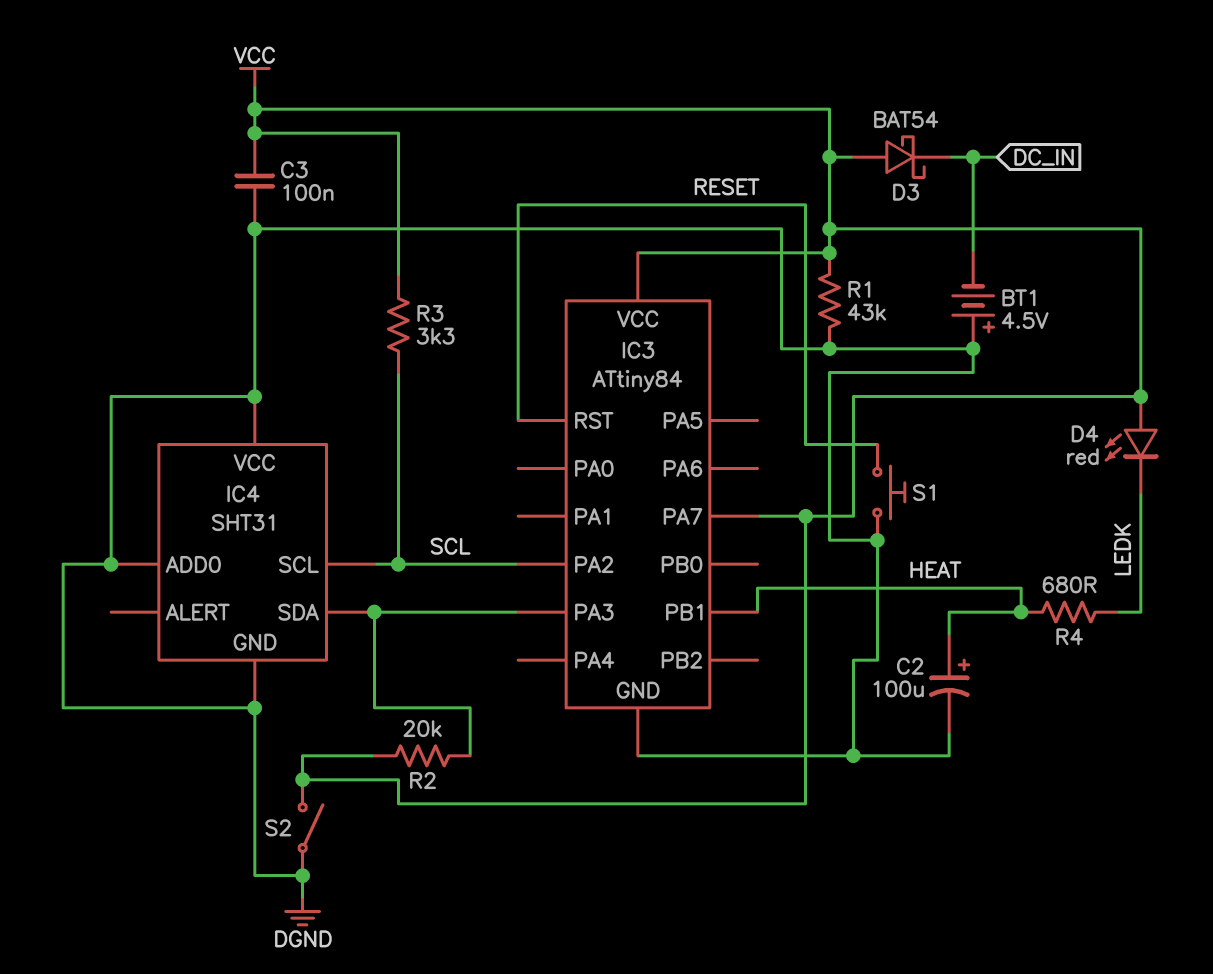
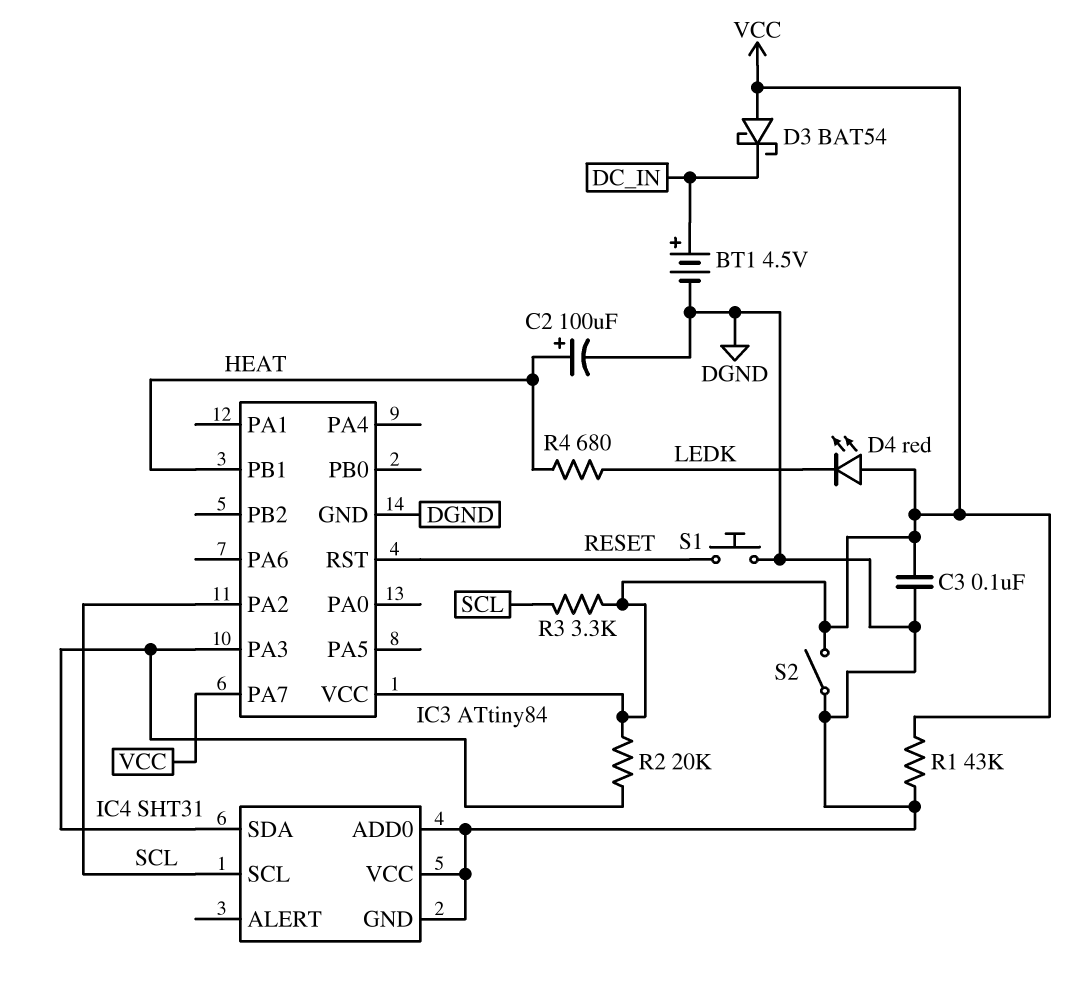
BT1: 4.5V (plus DGND, minus DC_IN) -> 4.5V (plus DC_IN, minus DGND)

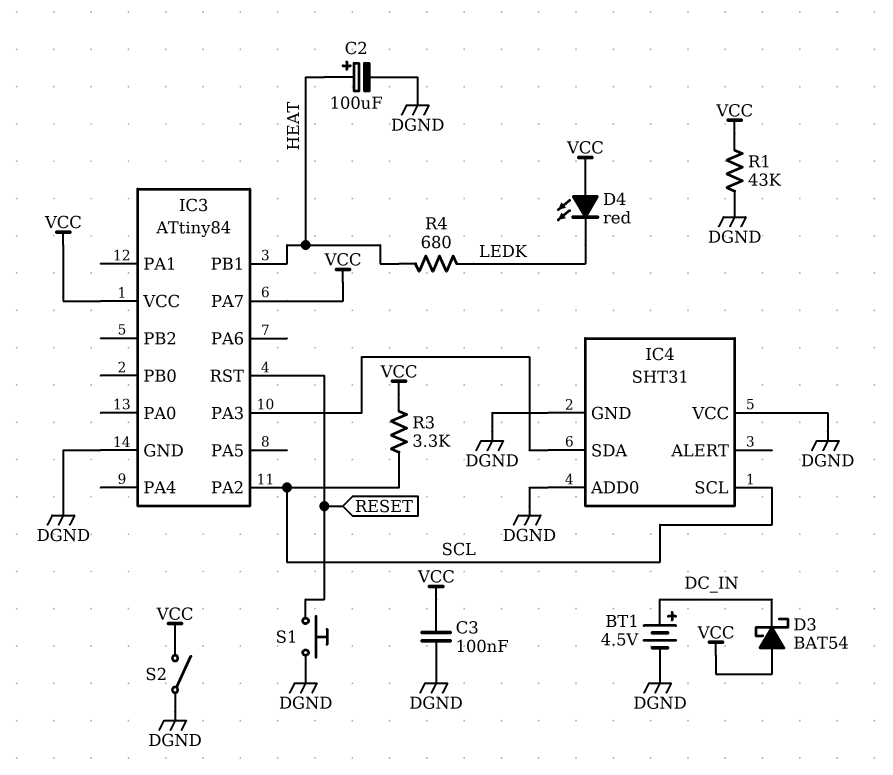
R2: 20k (IC3/PA3, VCC) -> none

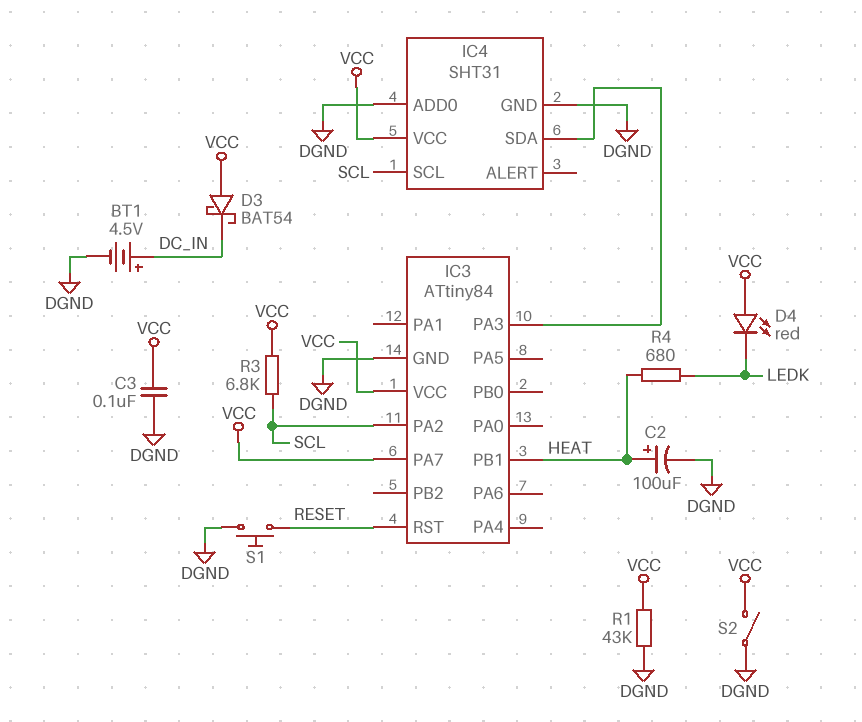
IC4 pin VCC: DGND -> VCC
R3: 3.3k (SCL, VCC) -> 6.8k (SCL, VCC)

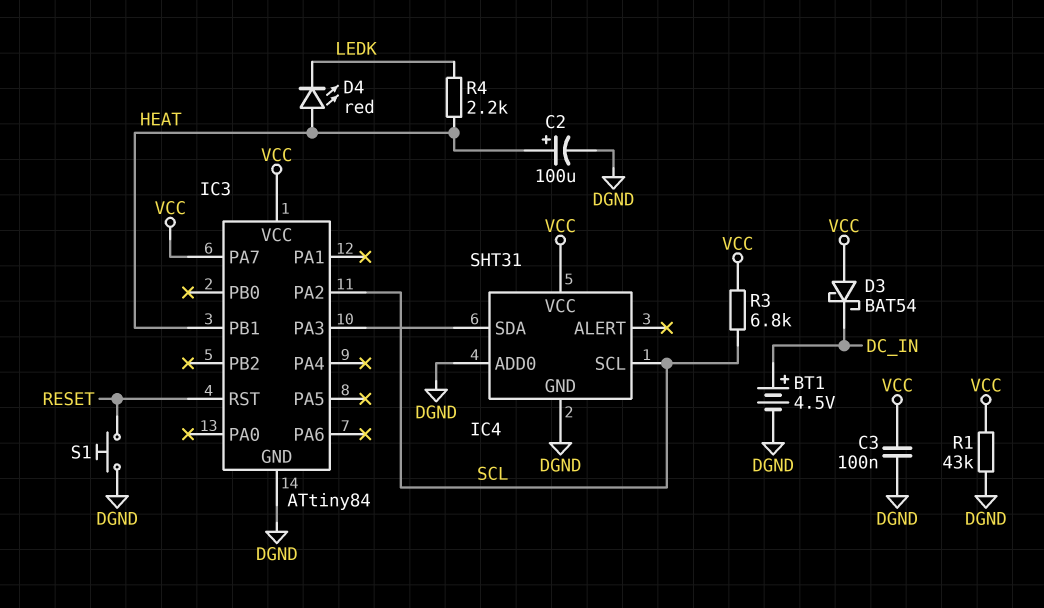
D4: LED red (A VCC, K LEDK) -> LED red (A HEAT, K LEDK)
R4: 680 (HEAT, LEDK) -> 2.2k (HEAT, LEDK)
S2: switch (DGND, VCC) -> none

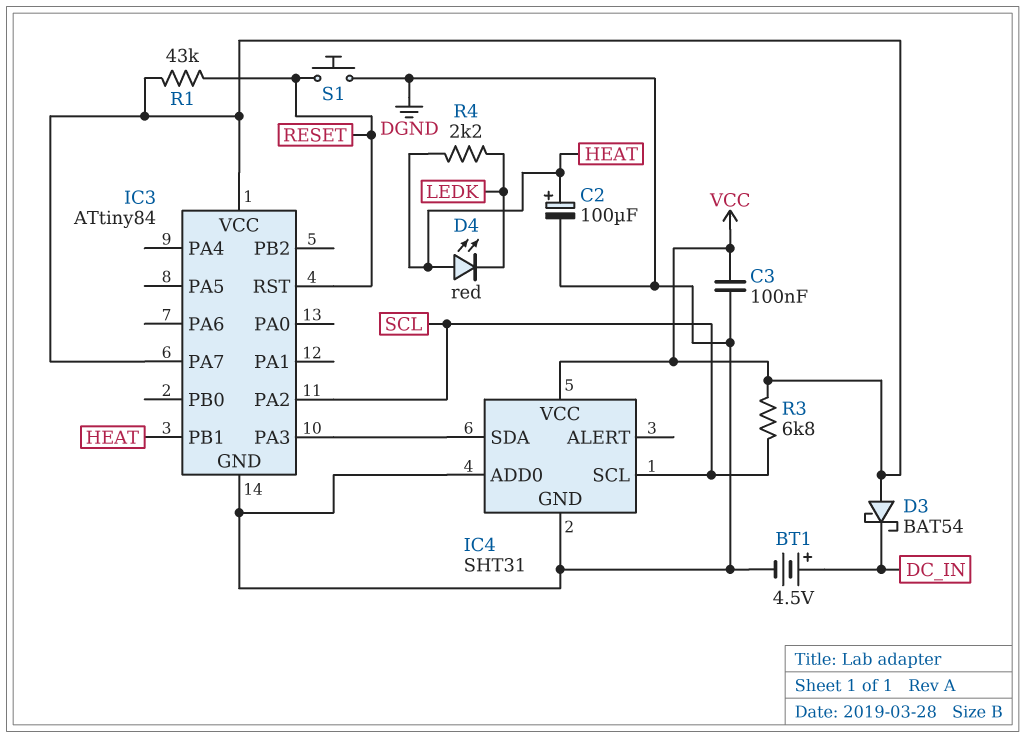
R1: 43k (DGND, VCC) -> 43k (RESET, VCC)

